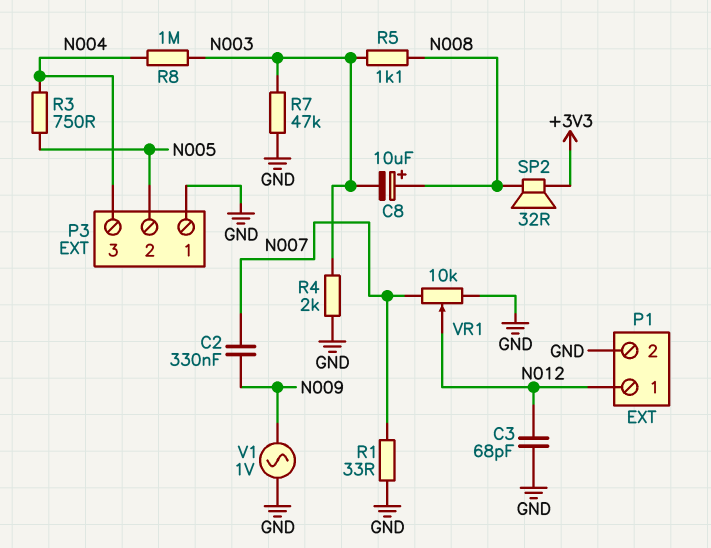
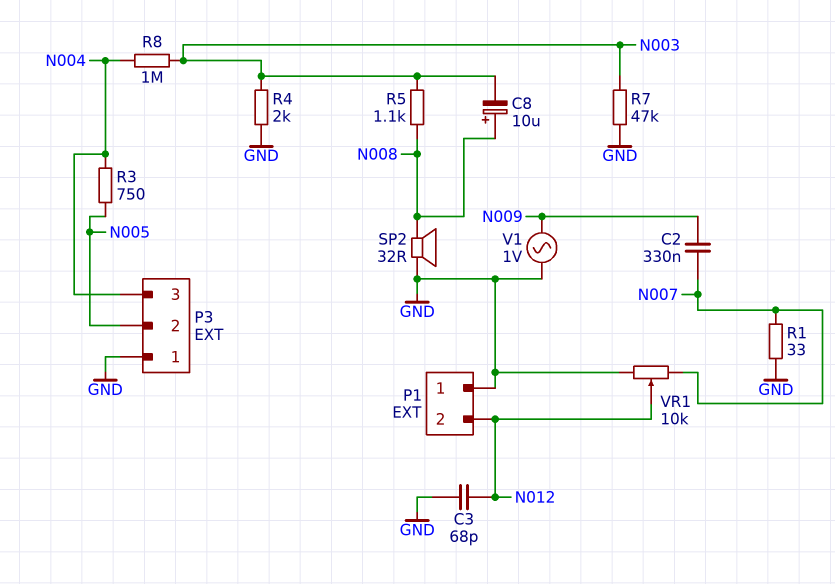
P1 pin 1: N012 -> GND
P1 pin 2: GND -> N012
SP2: speaker 32R (+3V3, N008) -> speaker 32R (GND, N008)

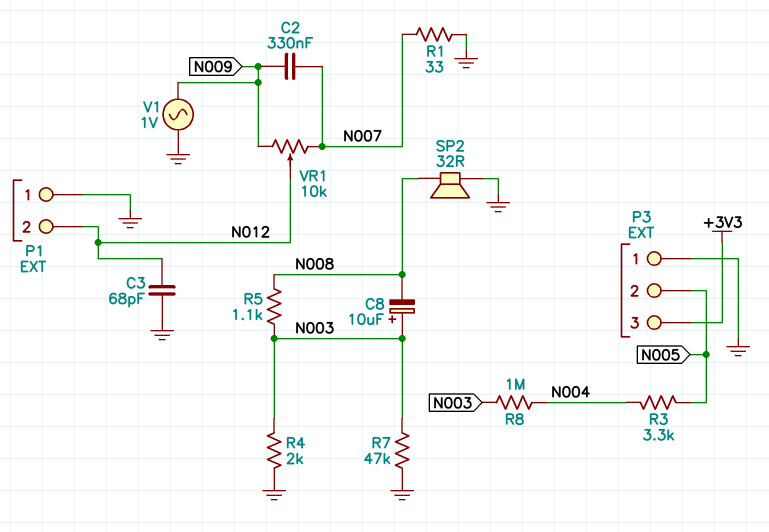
C8: 10uF (plus N008, minus N003) -> 10uF (plus N003, minus N008)
P3 pin 3: N004 -> +3V3
R3: 750 (N004, N005) -> 3.3k (N004, N005)
VR1: 10k (GND, N007, wiper N012) -> 10k (N007, N009, wiper N012)

